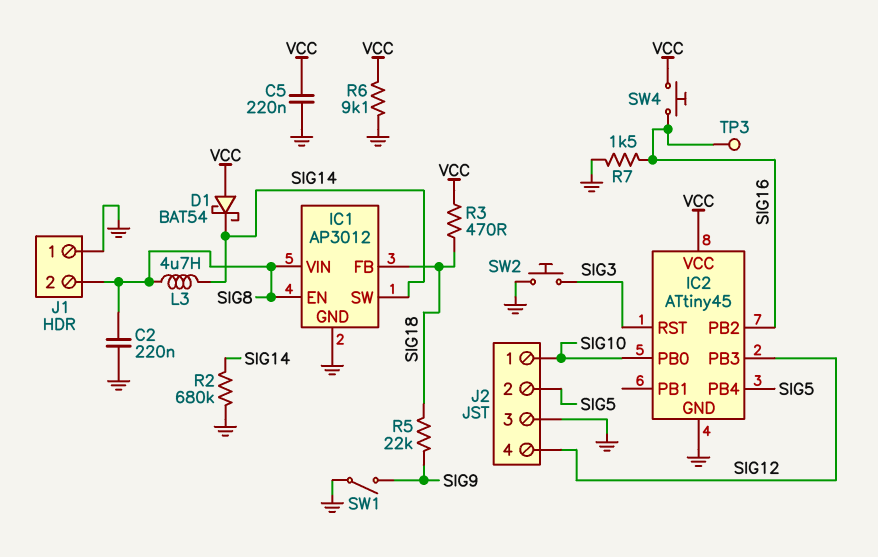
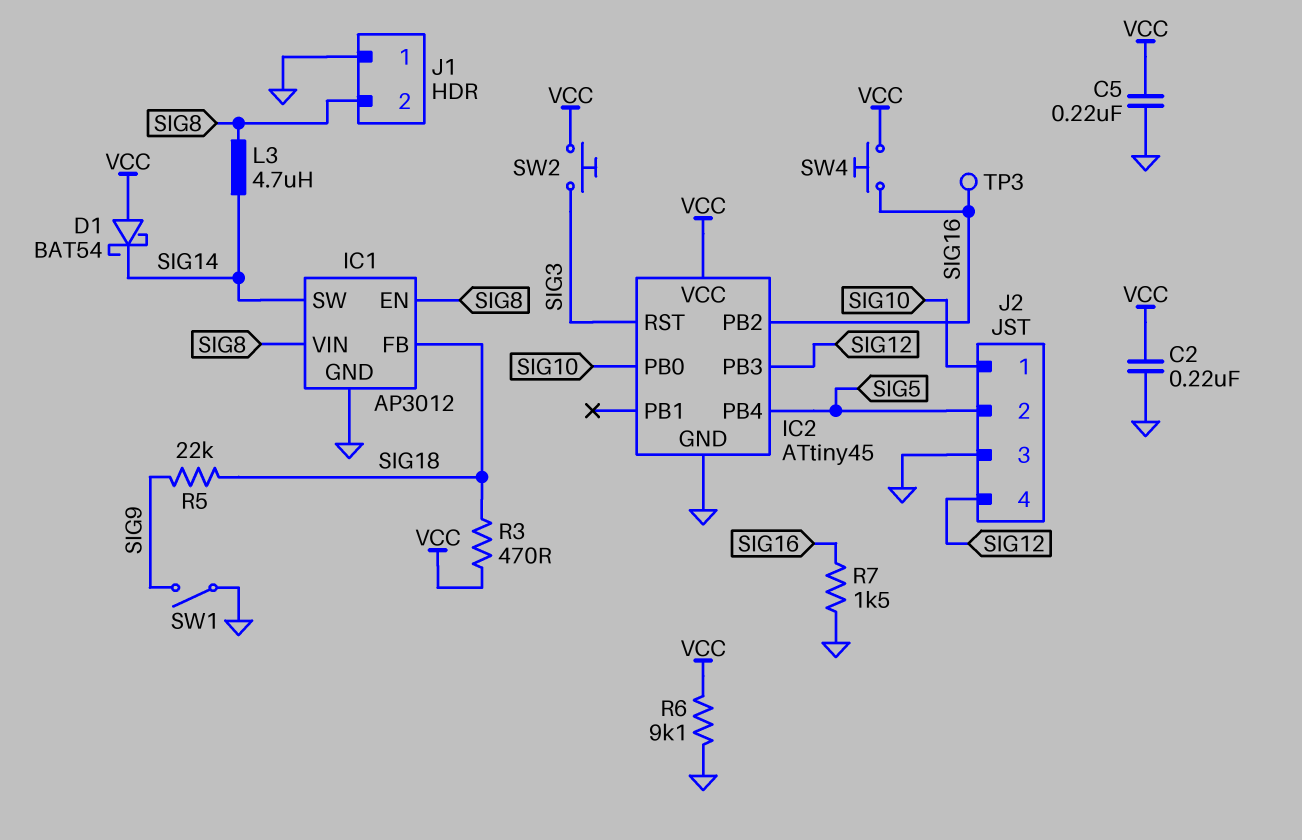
C2: 220nF (GND, SIG8) -> 220nF (GND, VCC)
R2: 680k (GND, SIG14) -> none
SW2: button (GND, SIG3) -> button (SIG3, VCC)

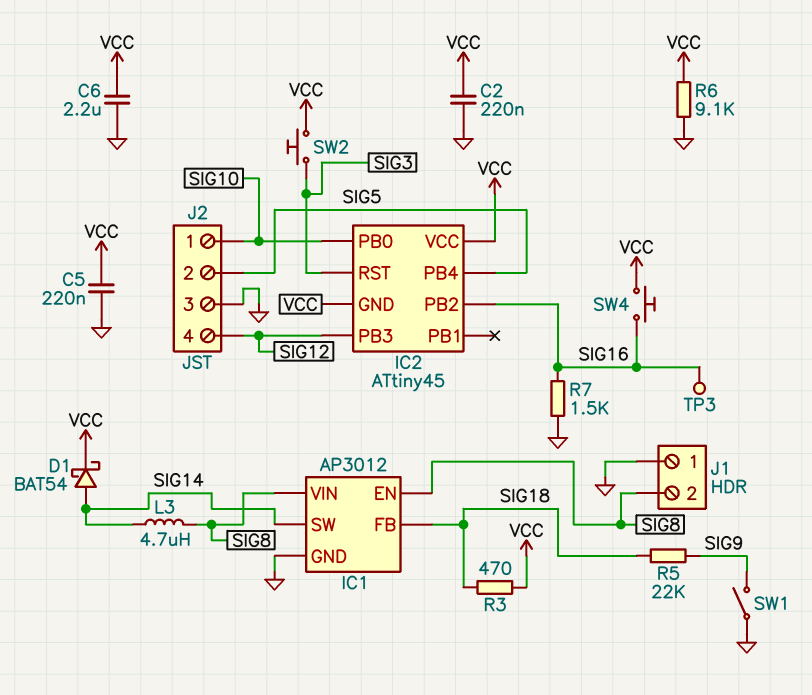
C6: none -> 2.2uF (GND, VCC)
D1: schottky BAT54 (A VCC, K SIG14) -> schottky BAT54 (A SIG14, K VCC)
IC2 pin GND: GND -> VCC

